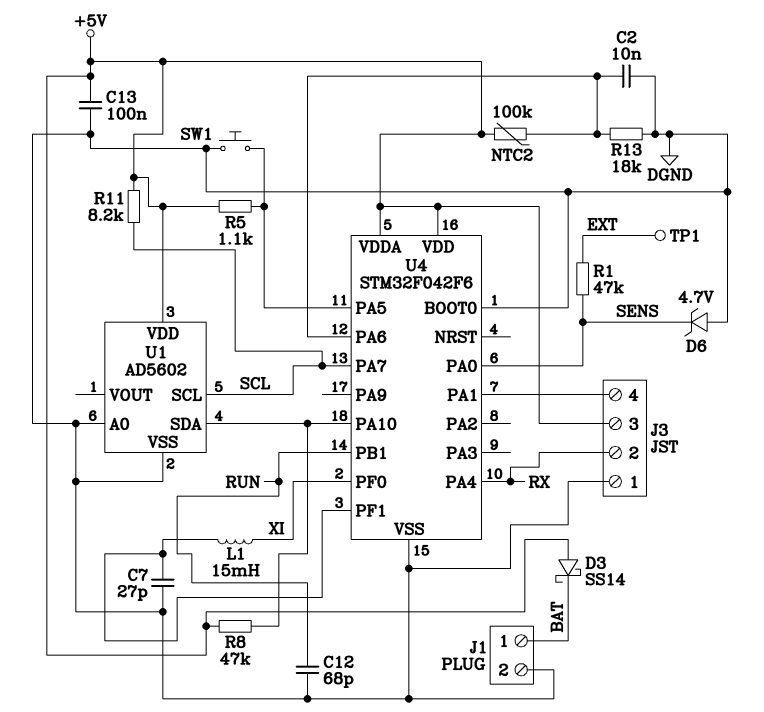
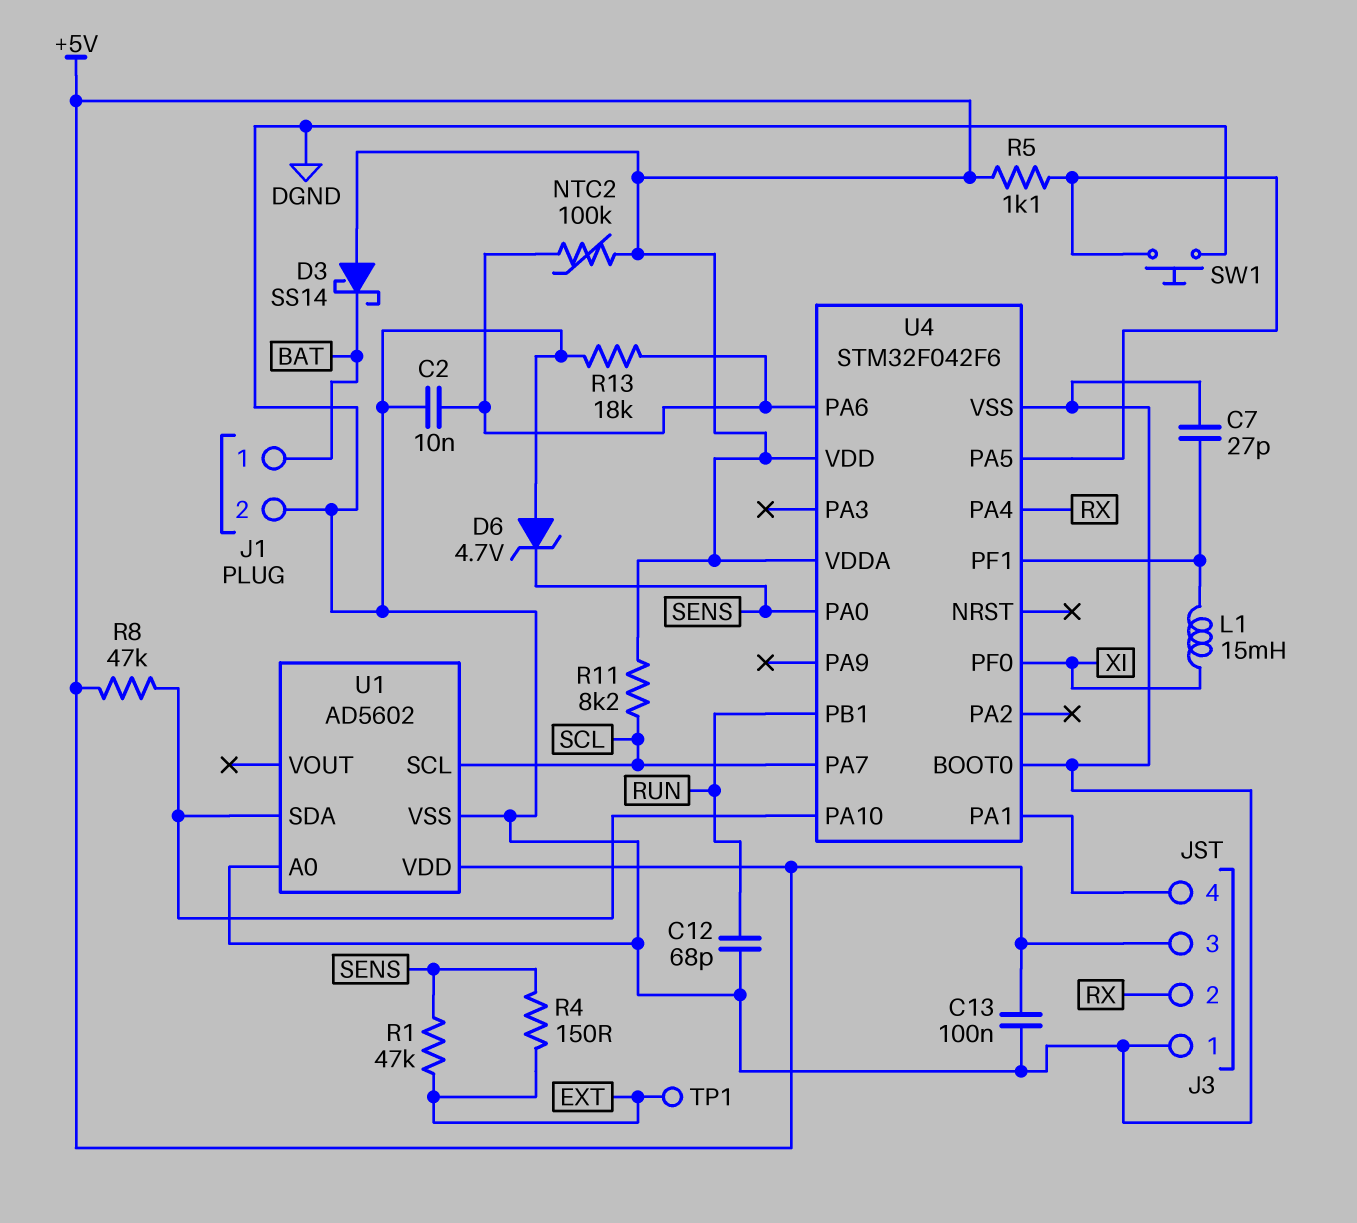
R4: none -> 150 (EXT, SENS)

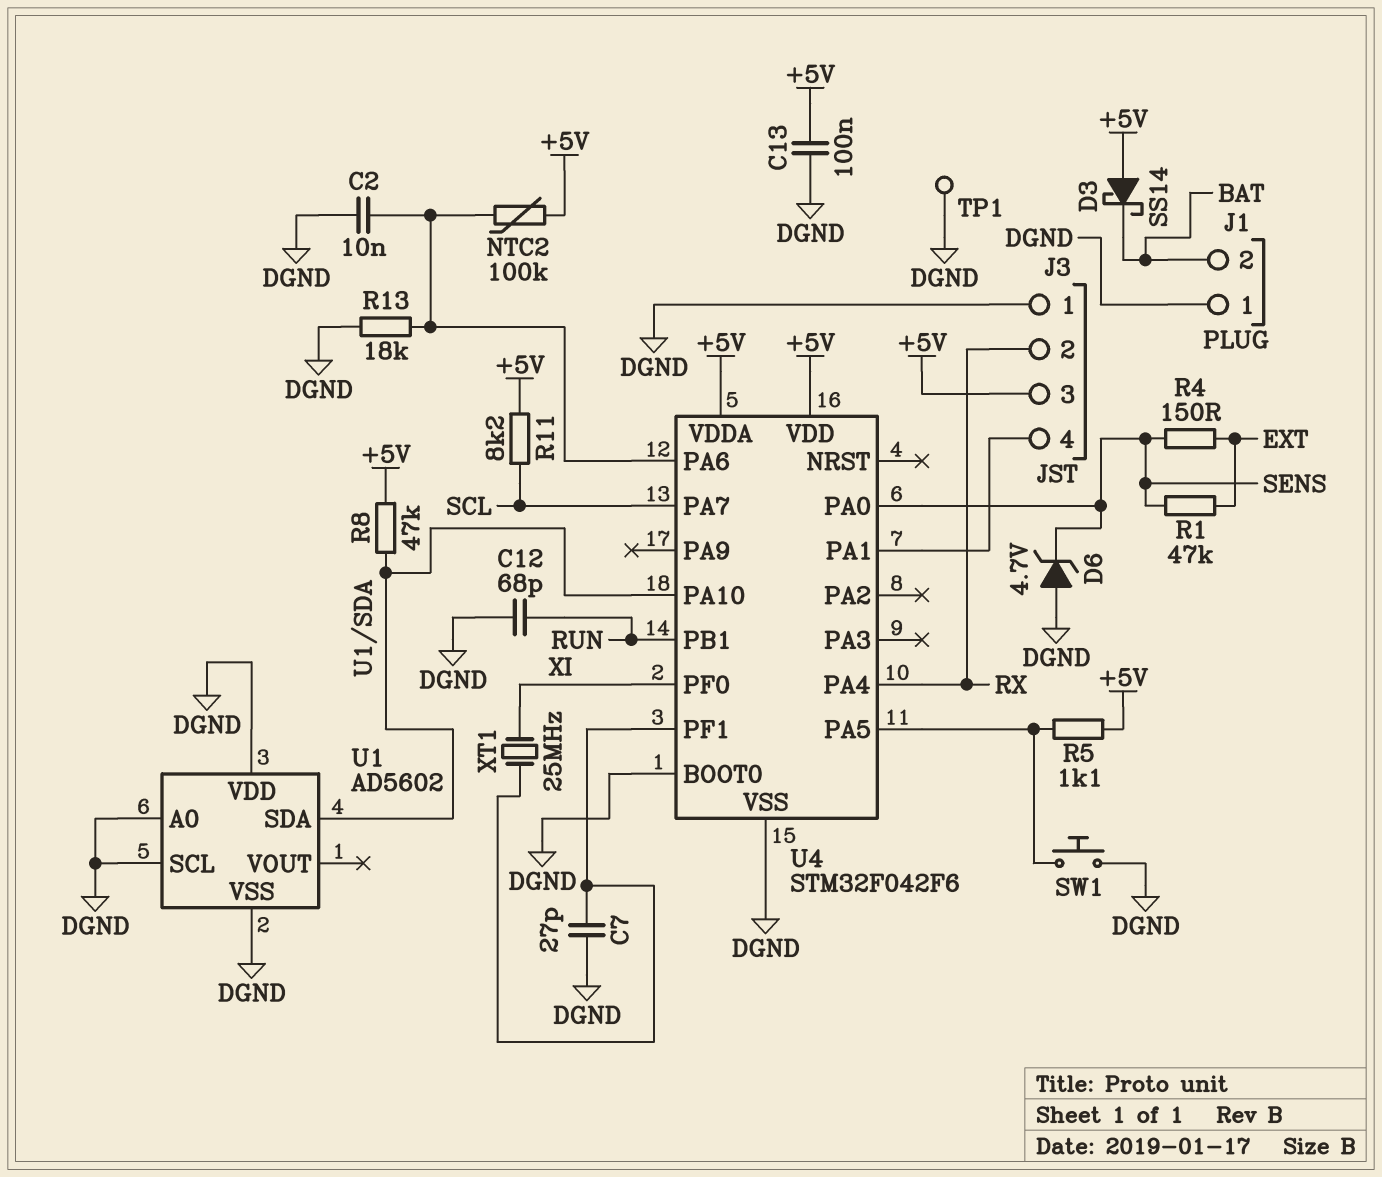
J1 pin 1: BAT -> DGND
J1 pin 2: DGND -> BAT
L1: 15mH (U4/PF1, XI) -> none
TP1: test point (EXT) -> test point (DGND)
U1 pin SCL: SCL -> DGND
U1 pin VDD: +5V -> DGND
XT1: none -> 25MHz (U4/PF1, XI)

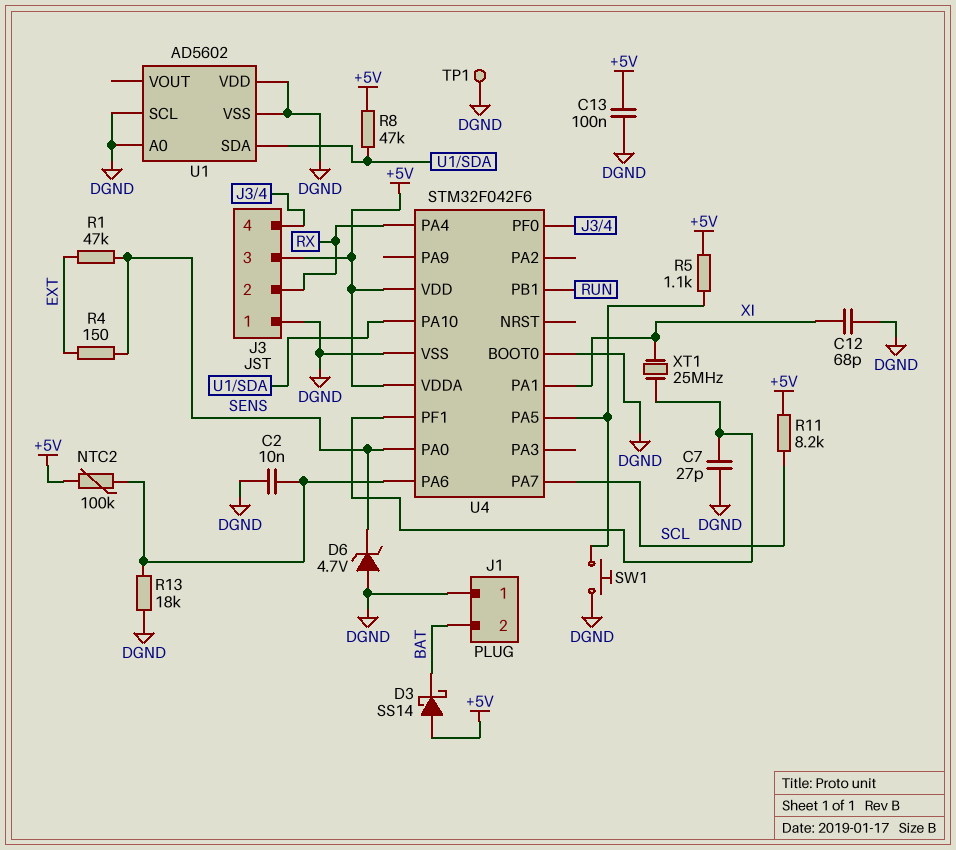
C12: 68pF (DGND, RUN) -> 68pF (DGND, XI)
U4 pin PA1: J3/4 -> XI
U4 pin PF0: XI -> J3/4

